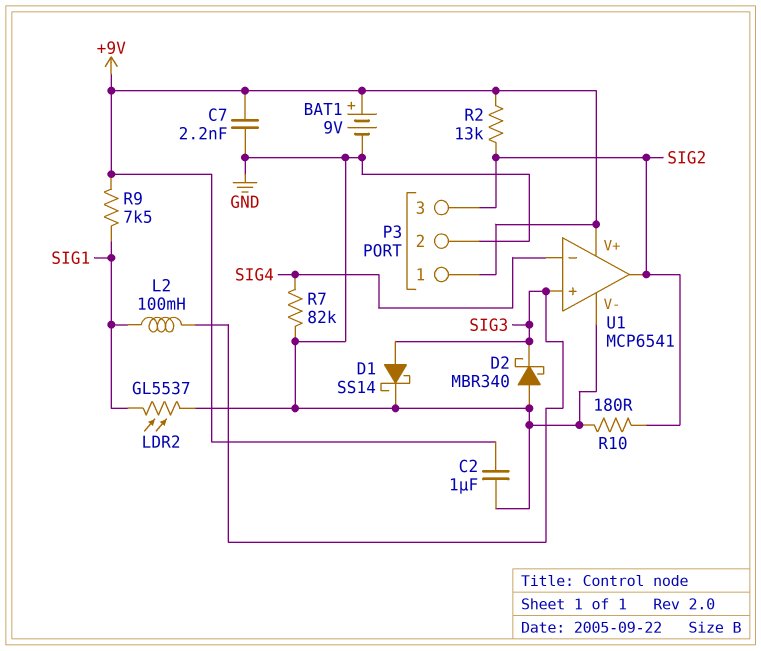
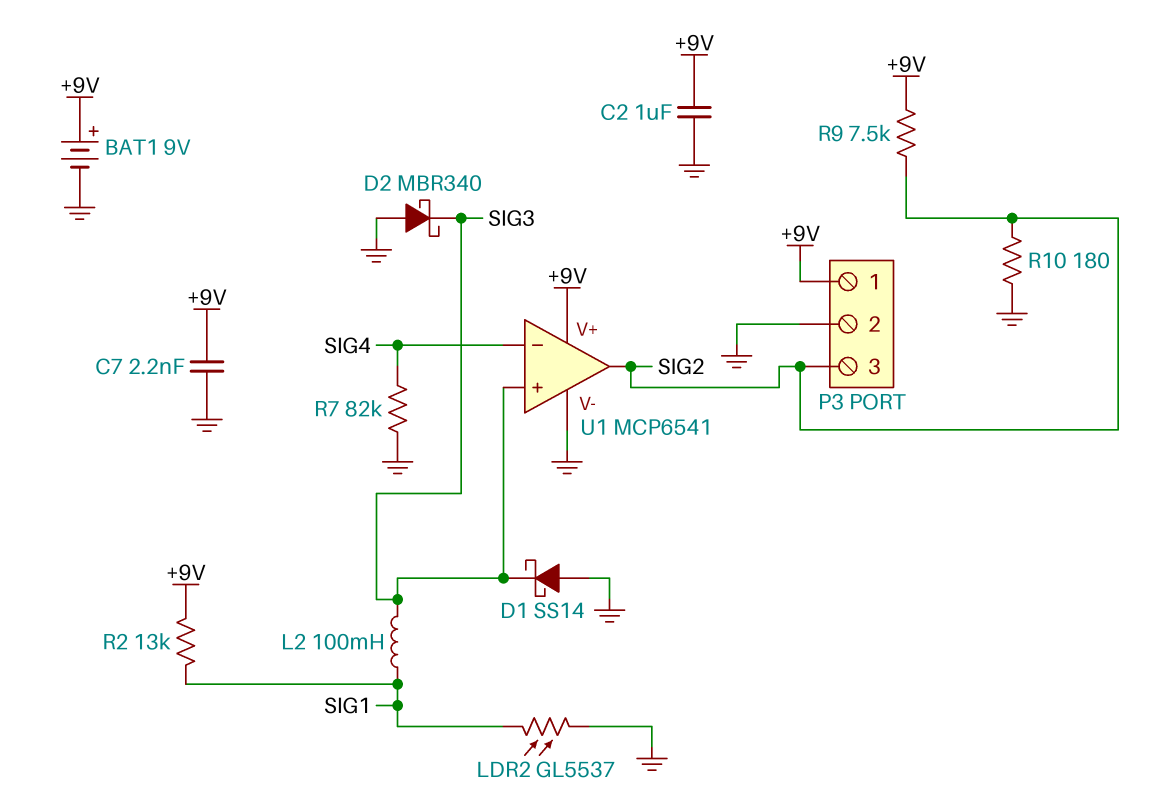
D1: schottky SS14 (A SIG3, K GND) -> schottky SS14 (A GND, K SIG3)
R2: 13k (+9V, SIG2) -> 13k (+9V, SIG1)
R9: 7.5k (+9V, SIG1) -> 7.5k (+9V, SIG2)

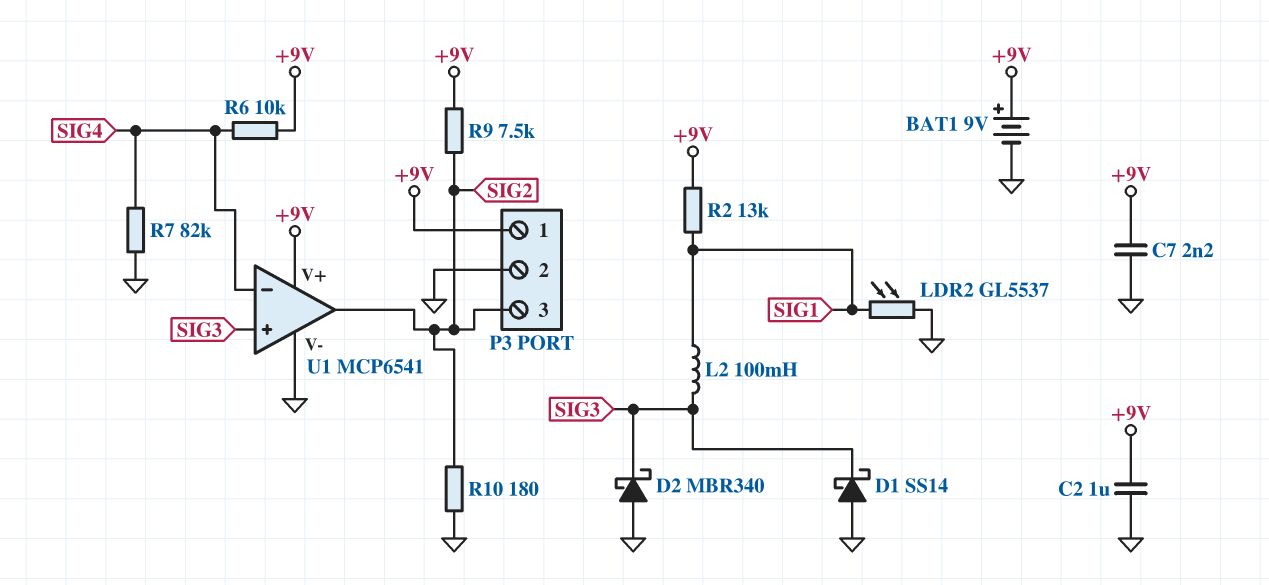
R6: none -> 10k (+9V, SIG4)

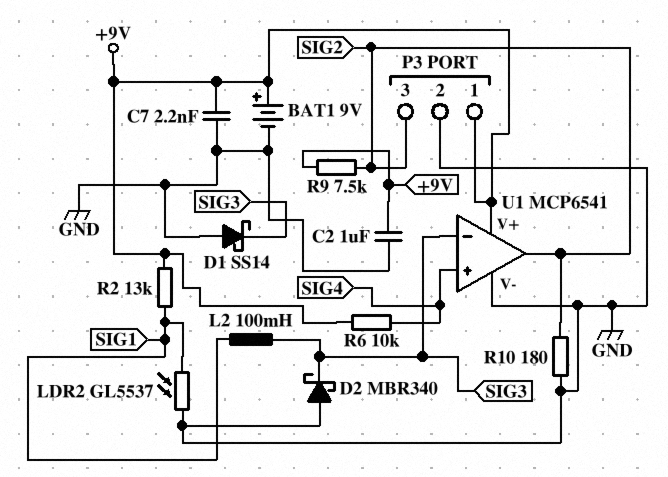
R7: 82k (GND, SIG4) -> none
U1 pin in+: SIG3 -> SIG4
U1 pin in-: SIG4 -> SIG3

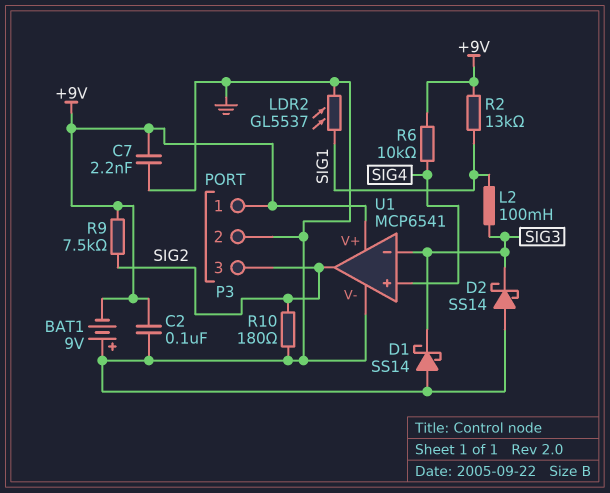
BAT1: 9V (plus +9V, minus GND) -> 9V (plus GND, minus +9V)
C2: 1uF (+9V, GND) -> 100nF (+9V, GND)
D2: schottky MBR340 (A GND, K SIG3) -> schottky SS14 (A GND, K SIG3)

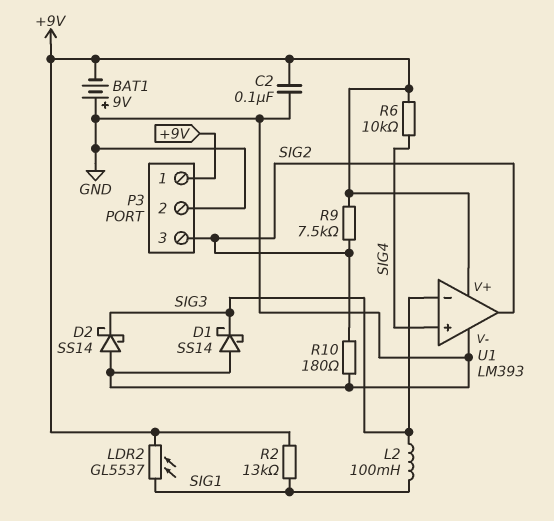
C7: 2.2nF (+9V, GND) -> none
LDR2: GL5537 (GND, SIG1) -> GL5537 (+9V, SIG1)
U1: MCP6541 -> LM393

